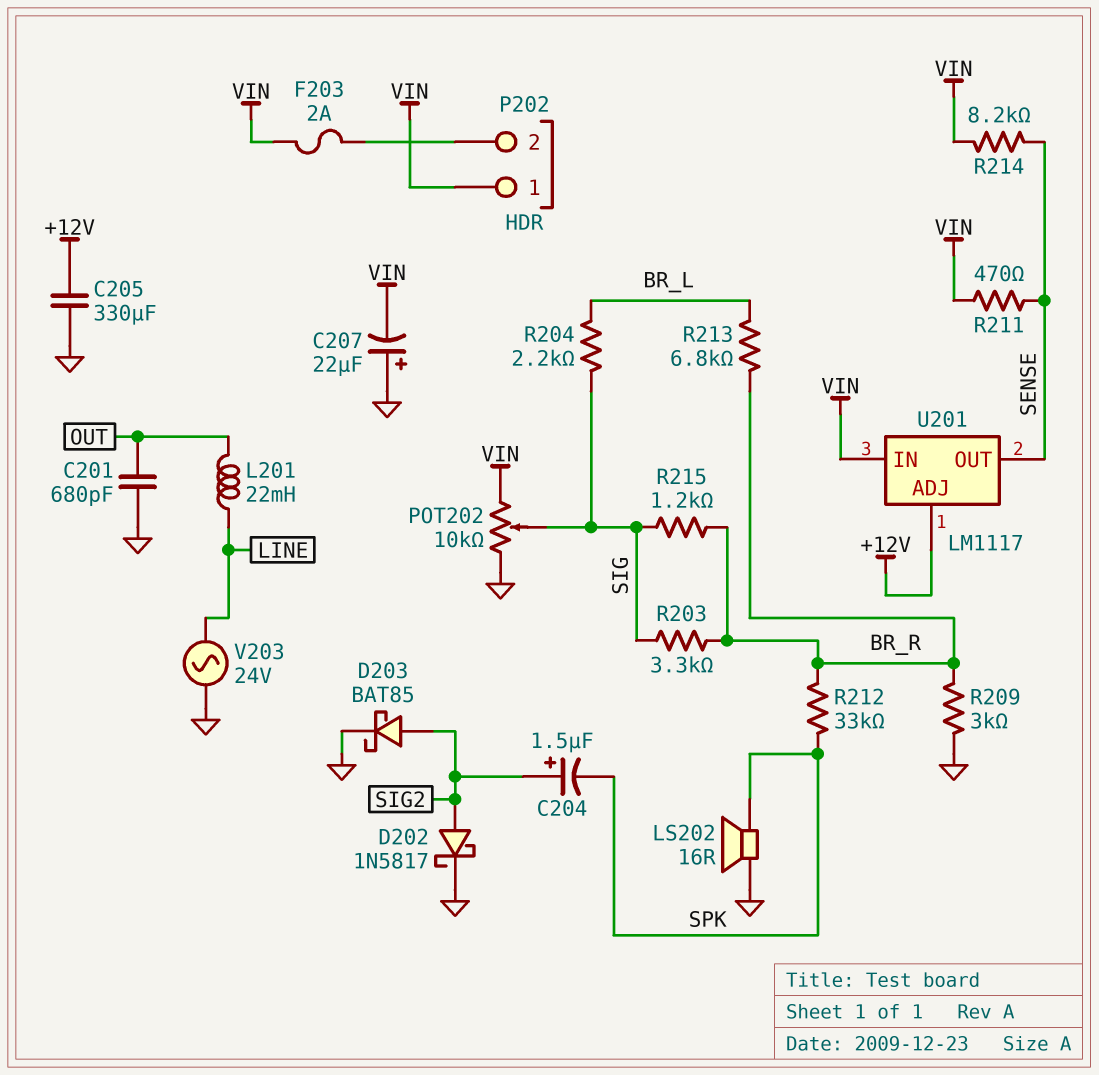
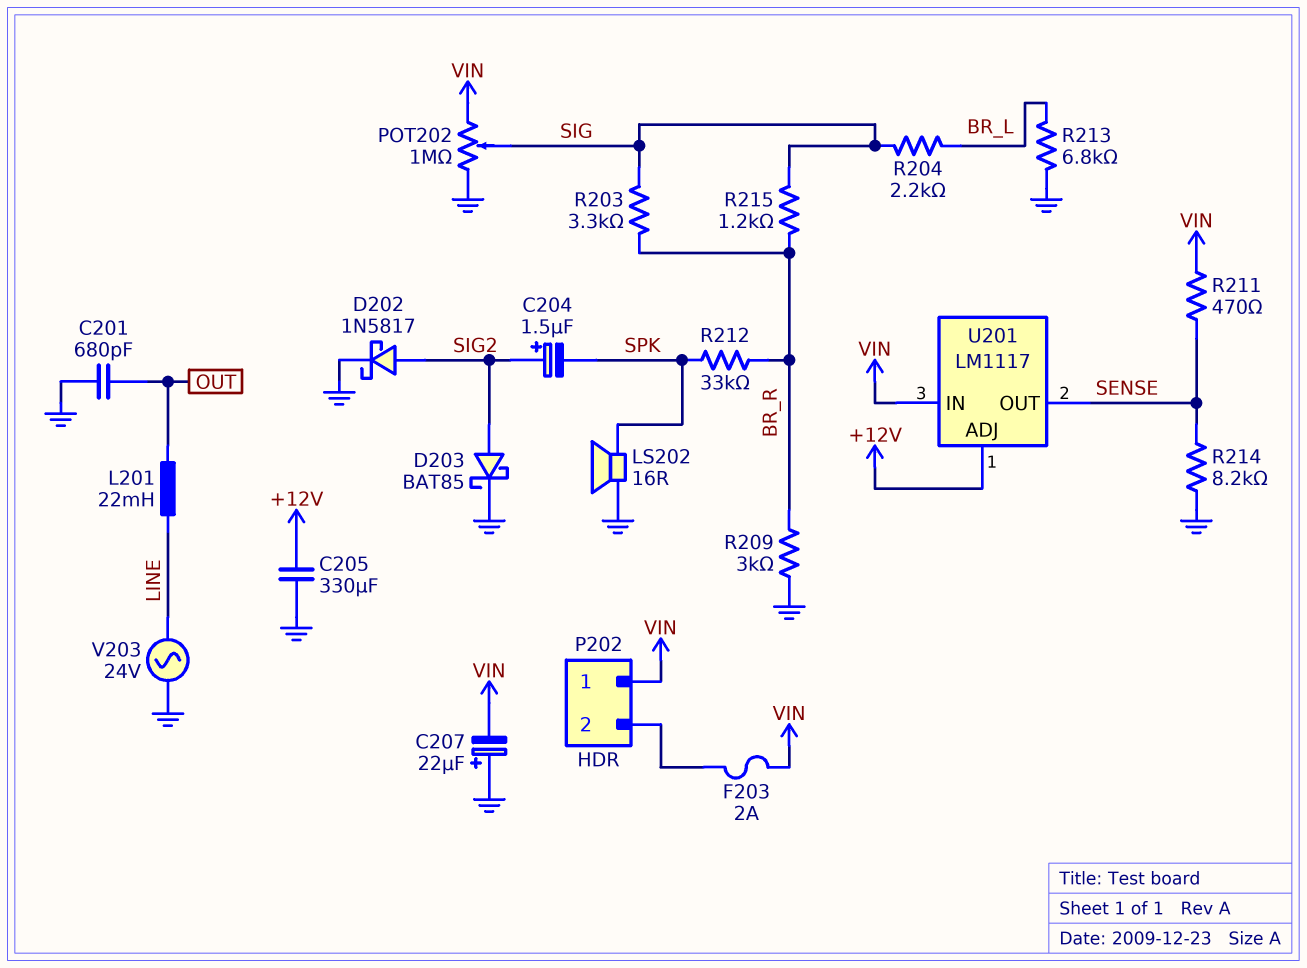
POT202: 10k (GND, VIN, wiper SIG) -> 1M (GND, VIN, wiper SIG)
R213: 6.8k (BR_L, BR_R) -> 6.8k (BR_L, GND)
R214: 8.2k (SENSE, VIN) -> 8.2k (GND, SENSE)

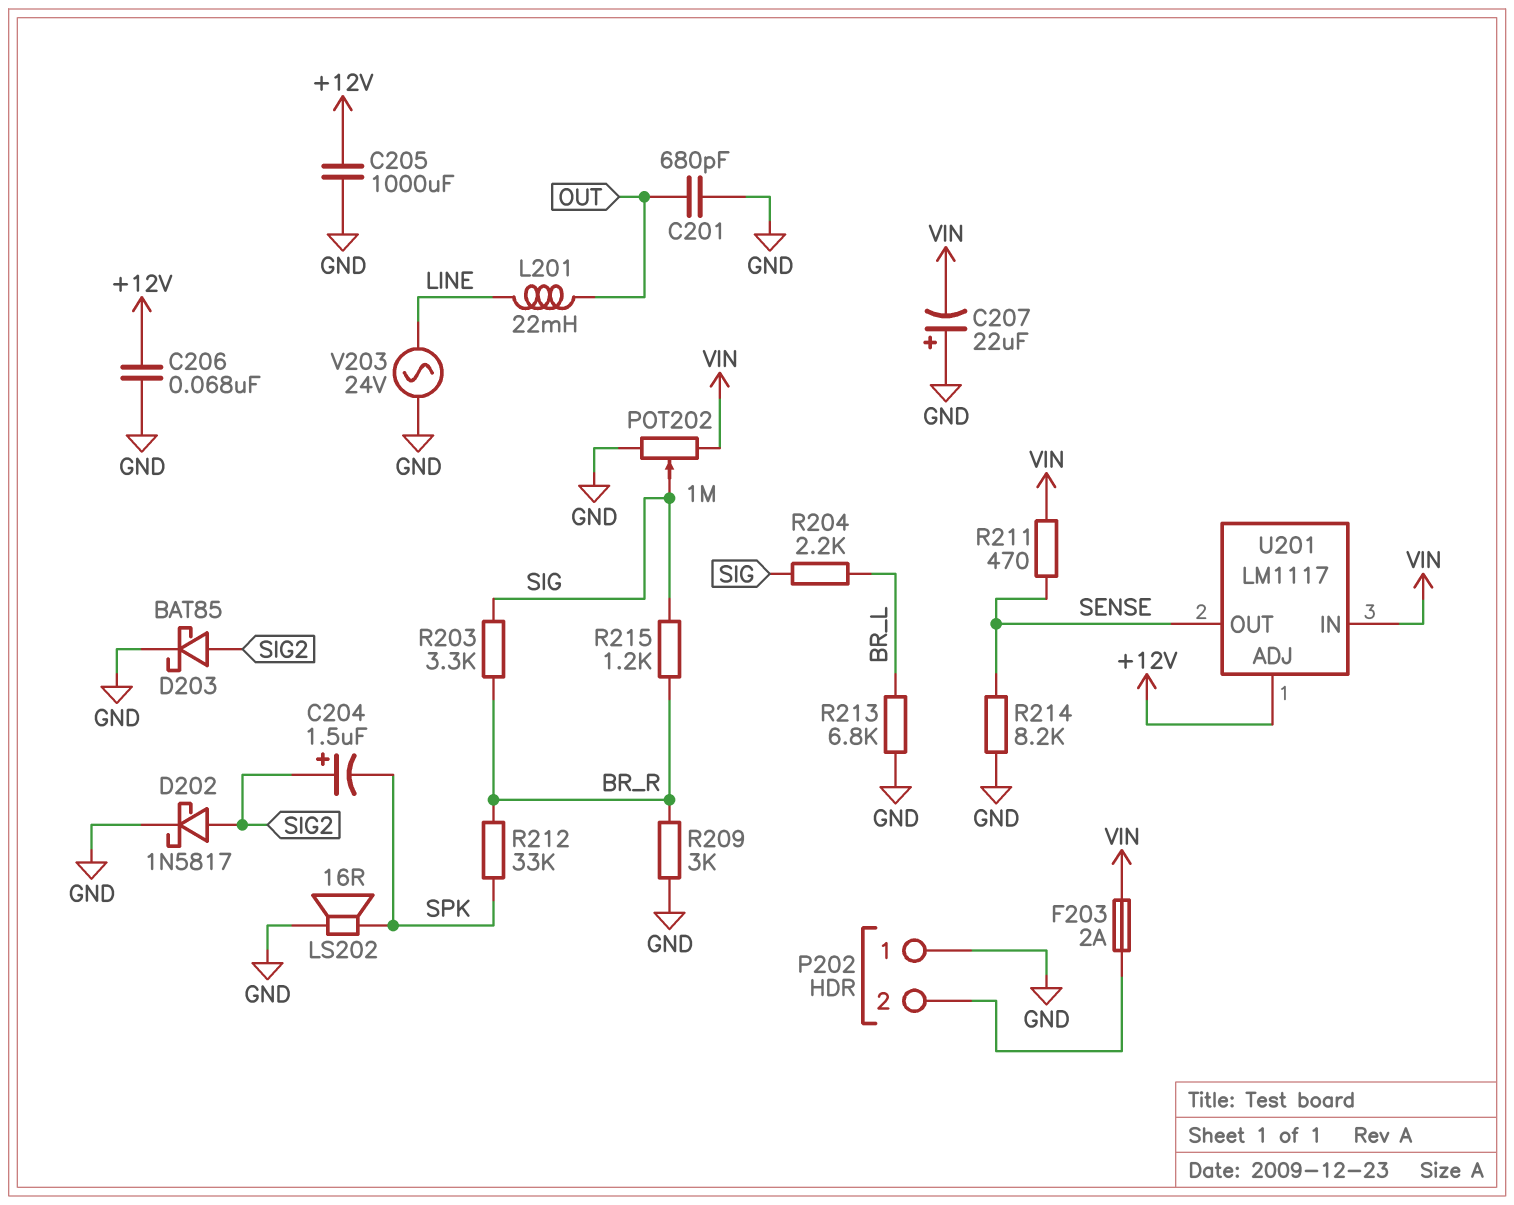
C205: 330uF (+12V, GND) -> 1000uF (+12V, GND)
C206: none -> 68nF (+12V, GND)
P202 pin 1: VIN -> GND

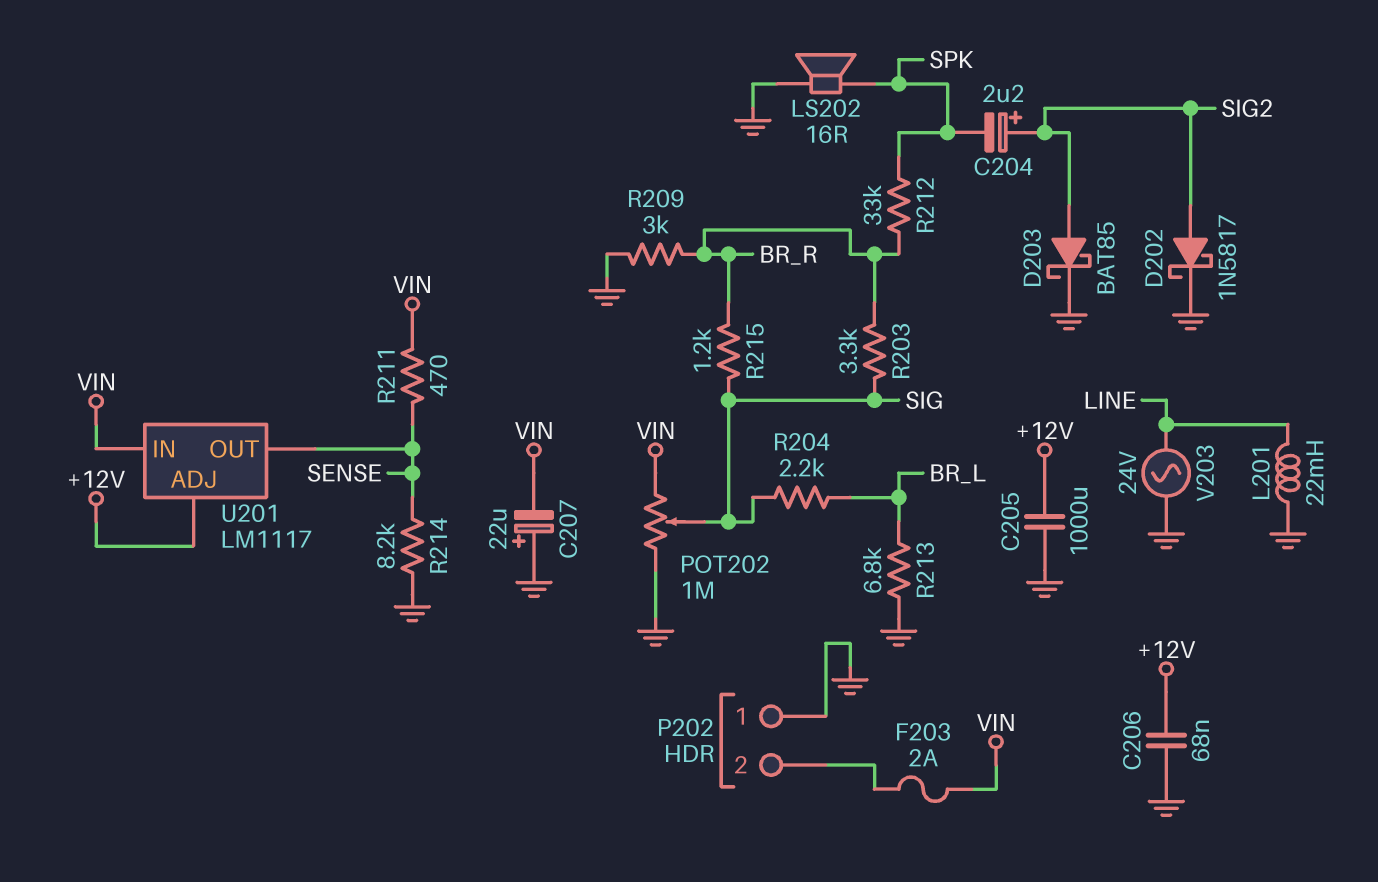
C201: 680pF (GND, OUT) -> none
C204: 1.5uF (plus SIG2, minus SPK) -> 2.2uF (plus SIG2, minus SPK)
L201: 22mH (LINE, OUT) -> 22mH (GND, LINE)

